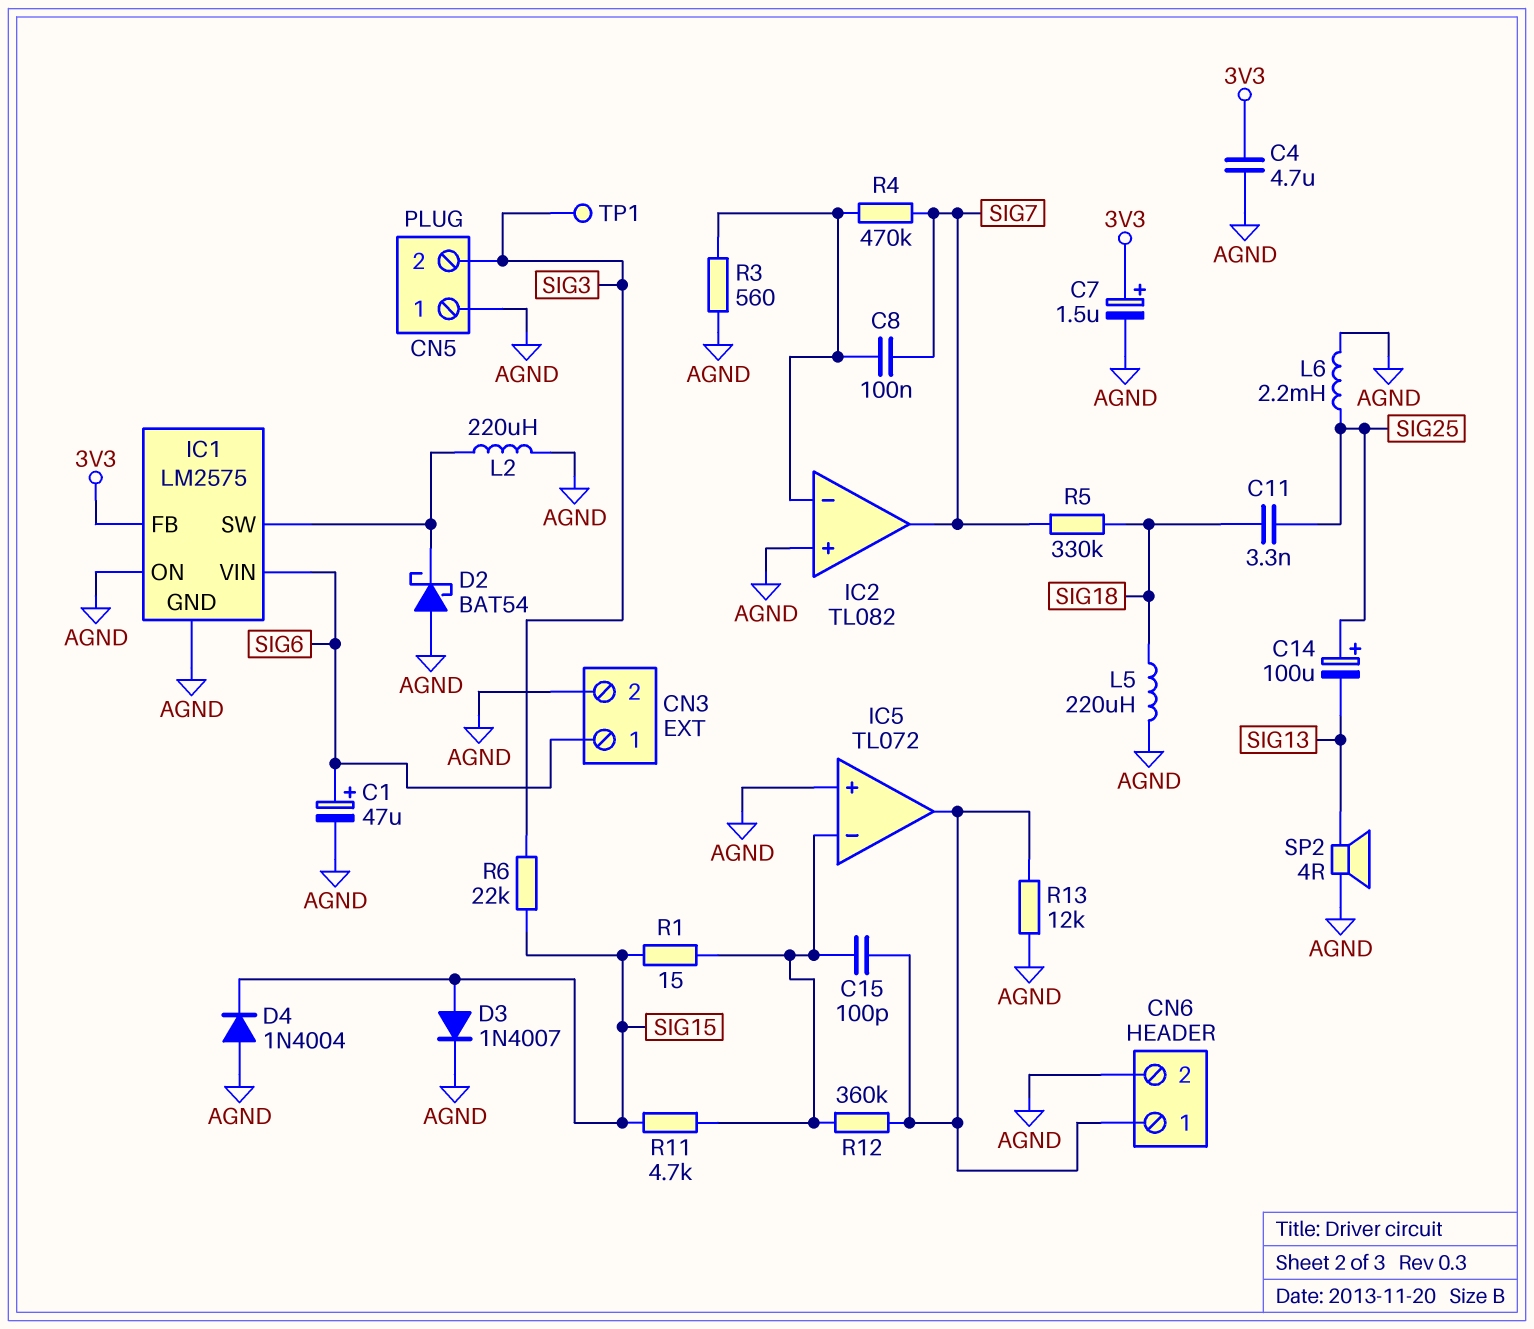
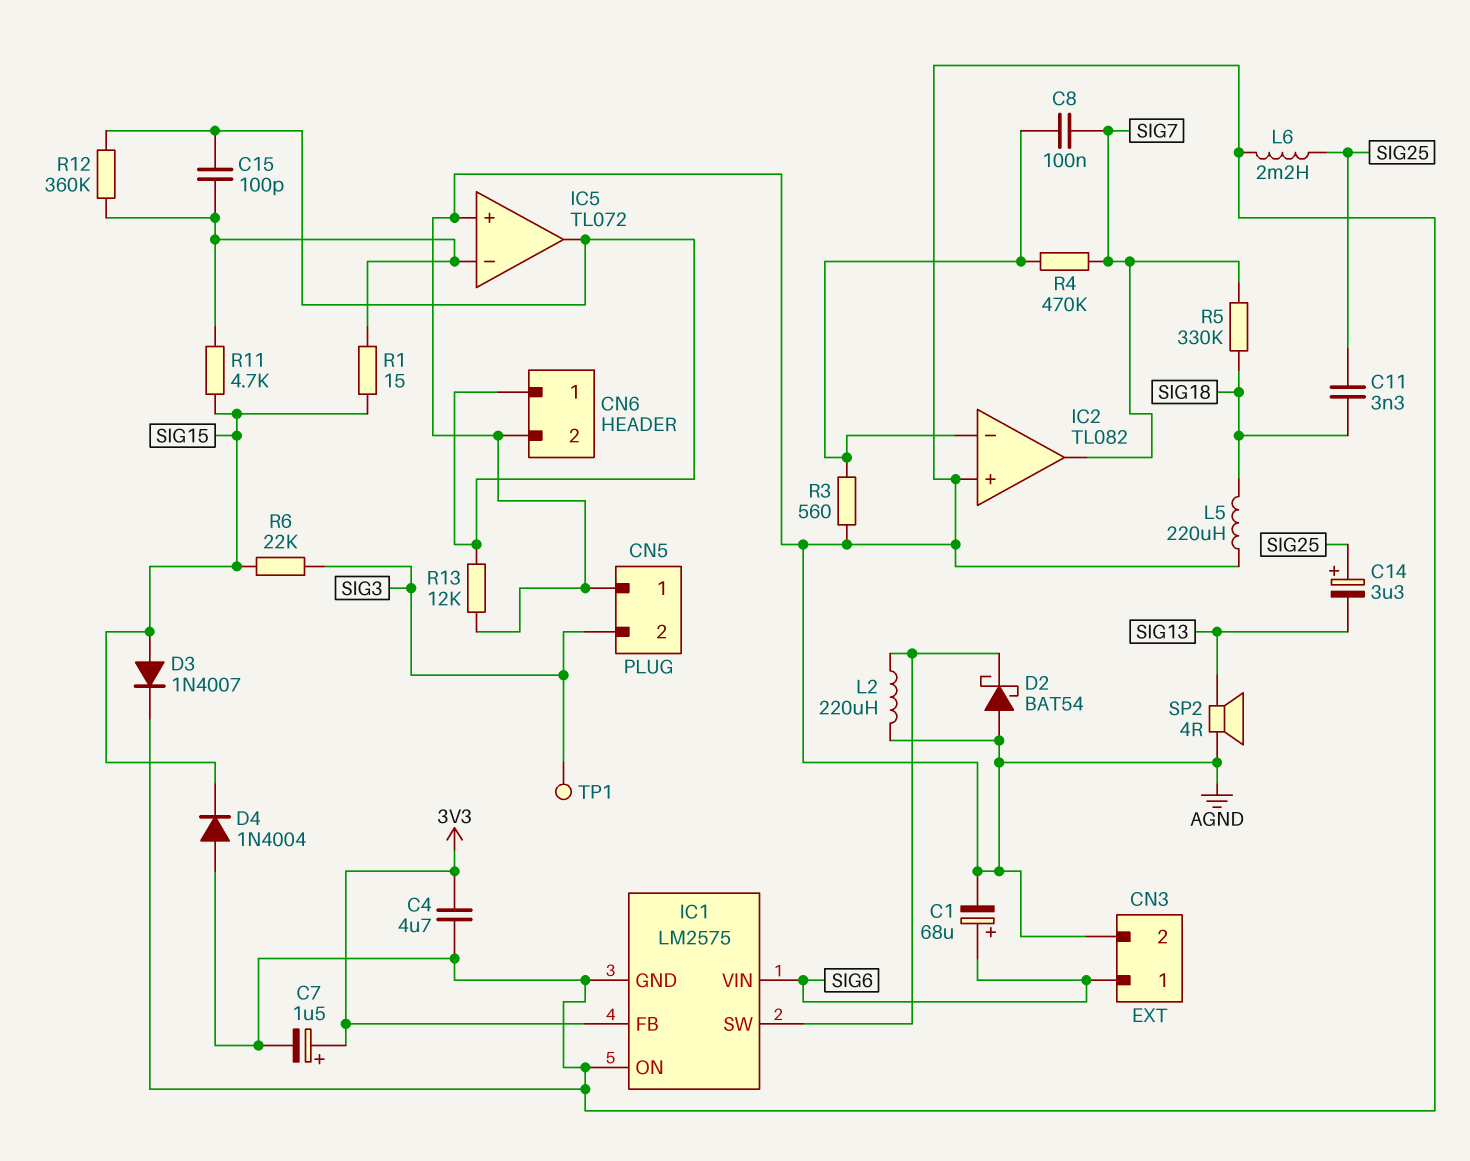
C1: 47uF (plus SIG6, minus AGND) -> 68uF (plus SIG6, minus AGND)
C14: 100uF (plus SIG25, minus SIG13) -> 3.3uF (plus SIG25, minus SIG13)

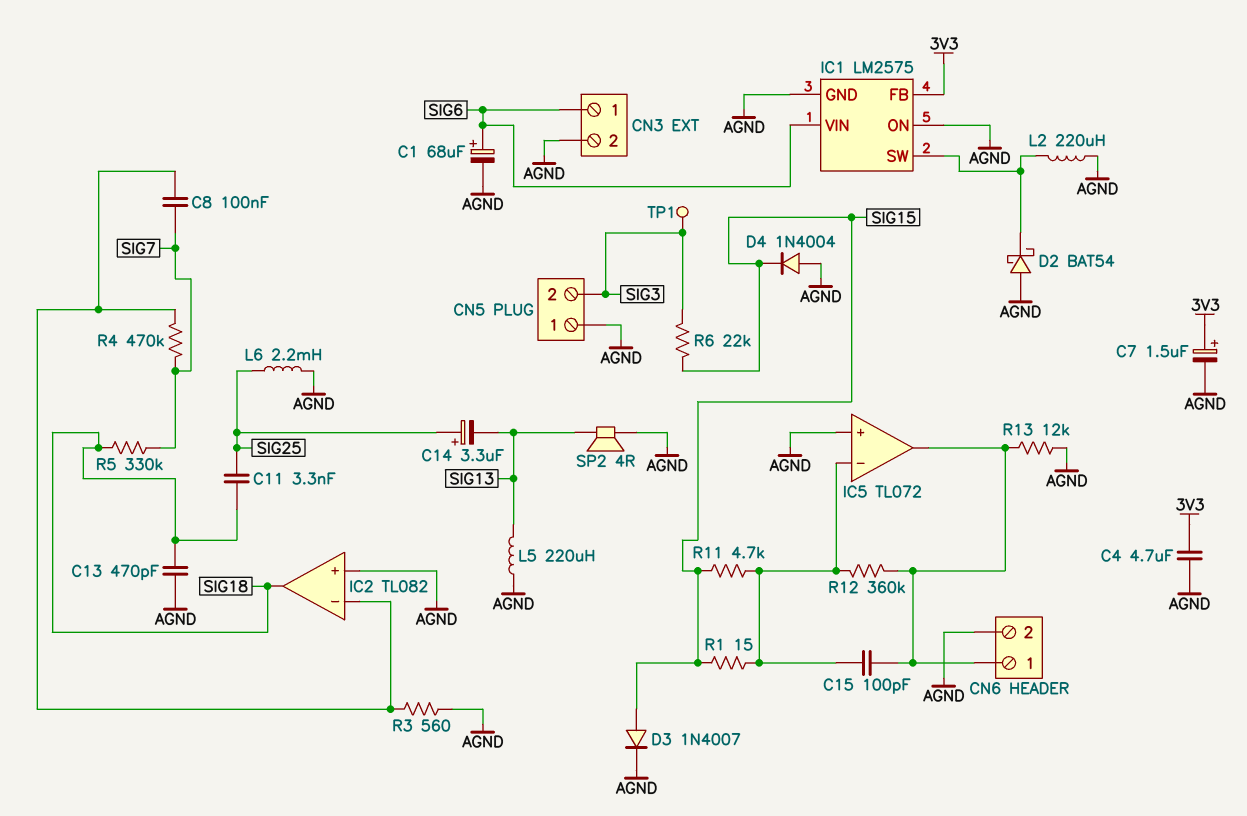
C13: none -> 470pF (AGND, SIG18)
IC2 pin out: SIG7 -> SIG18
L5: 220uH (AGND, SIG18) -> 220uH (AGND, SIG13)

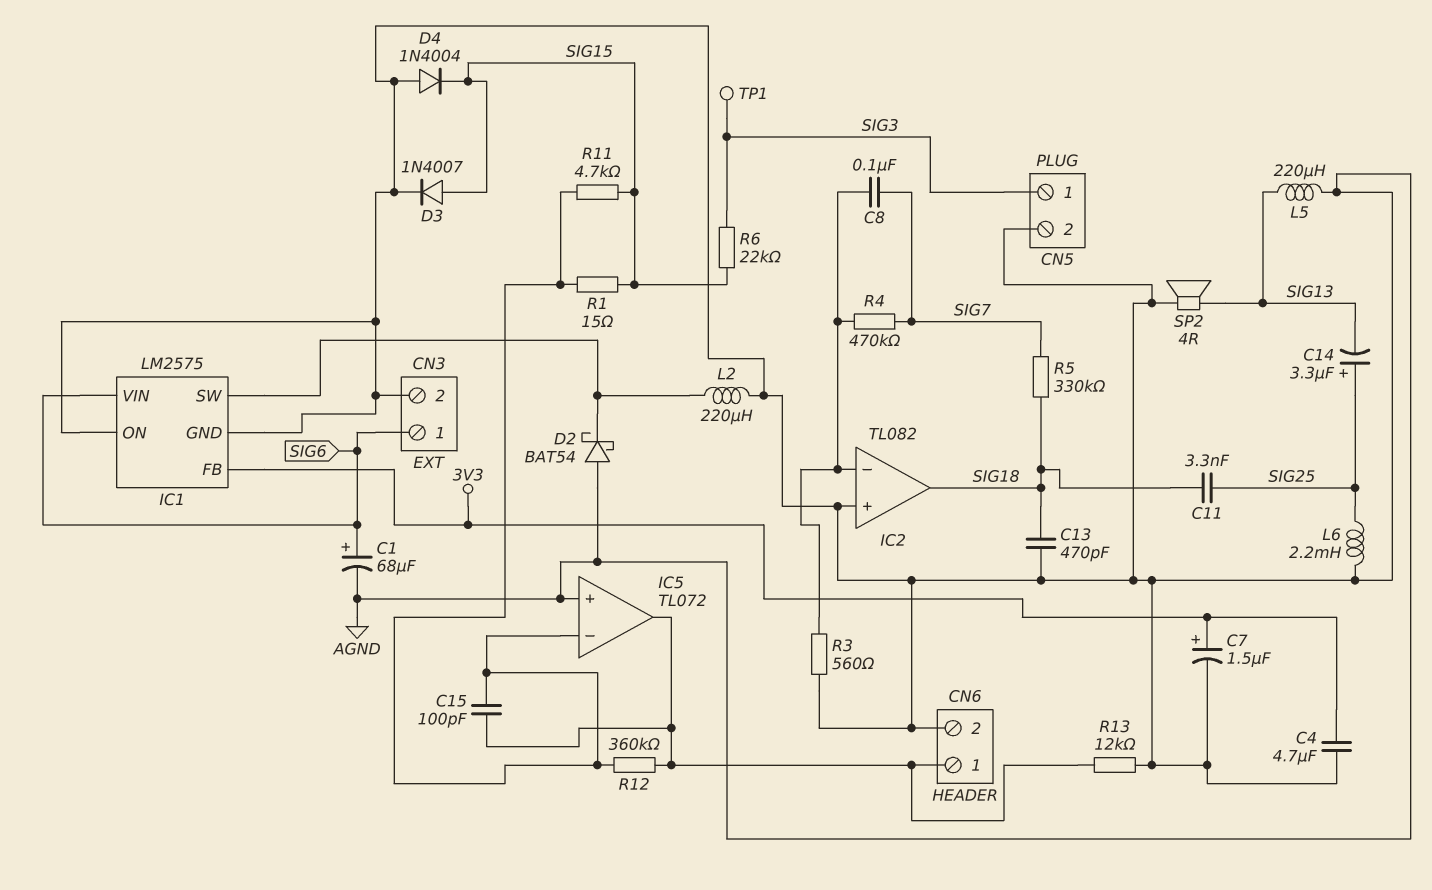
CN5 pin 1: AGND -> SIG3
CN5 pin 2: SIG3 -> AGND

